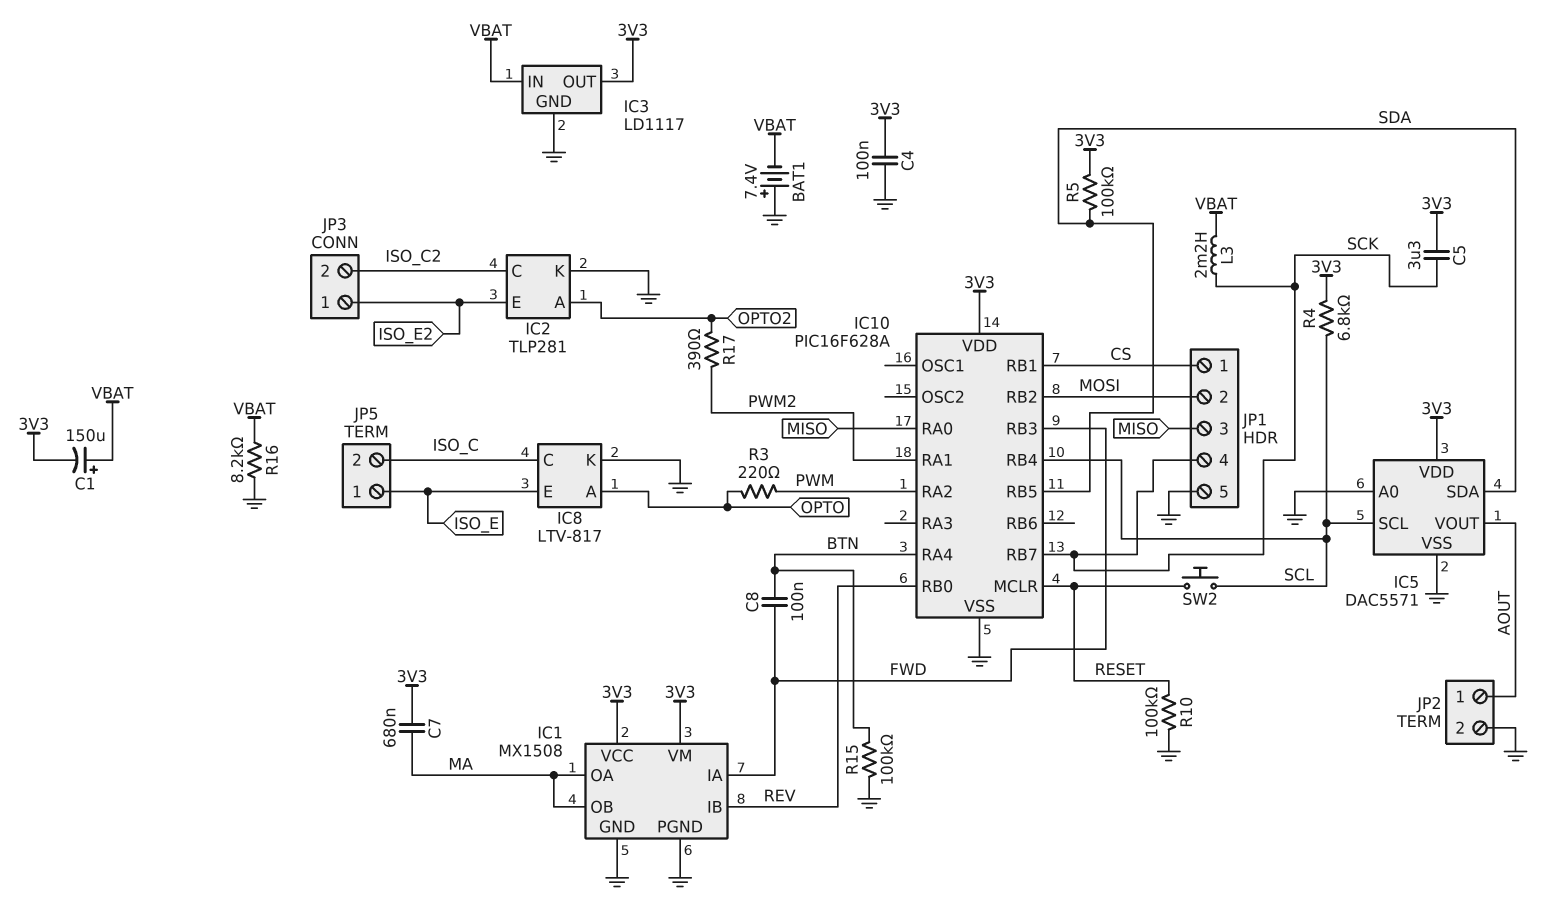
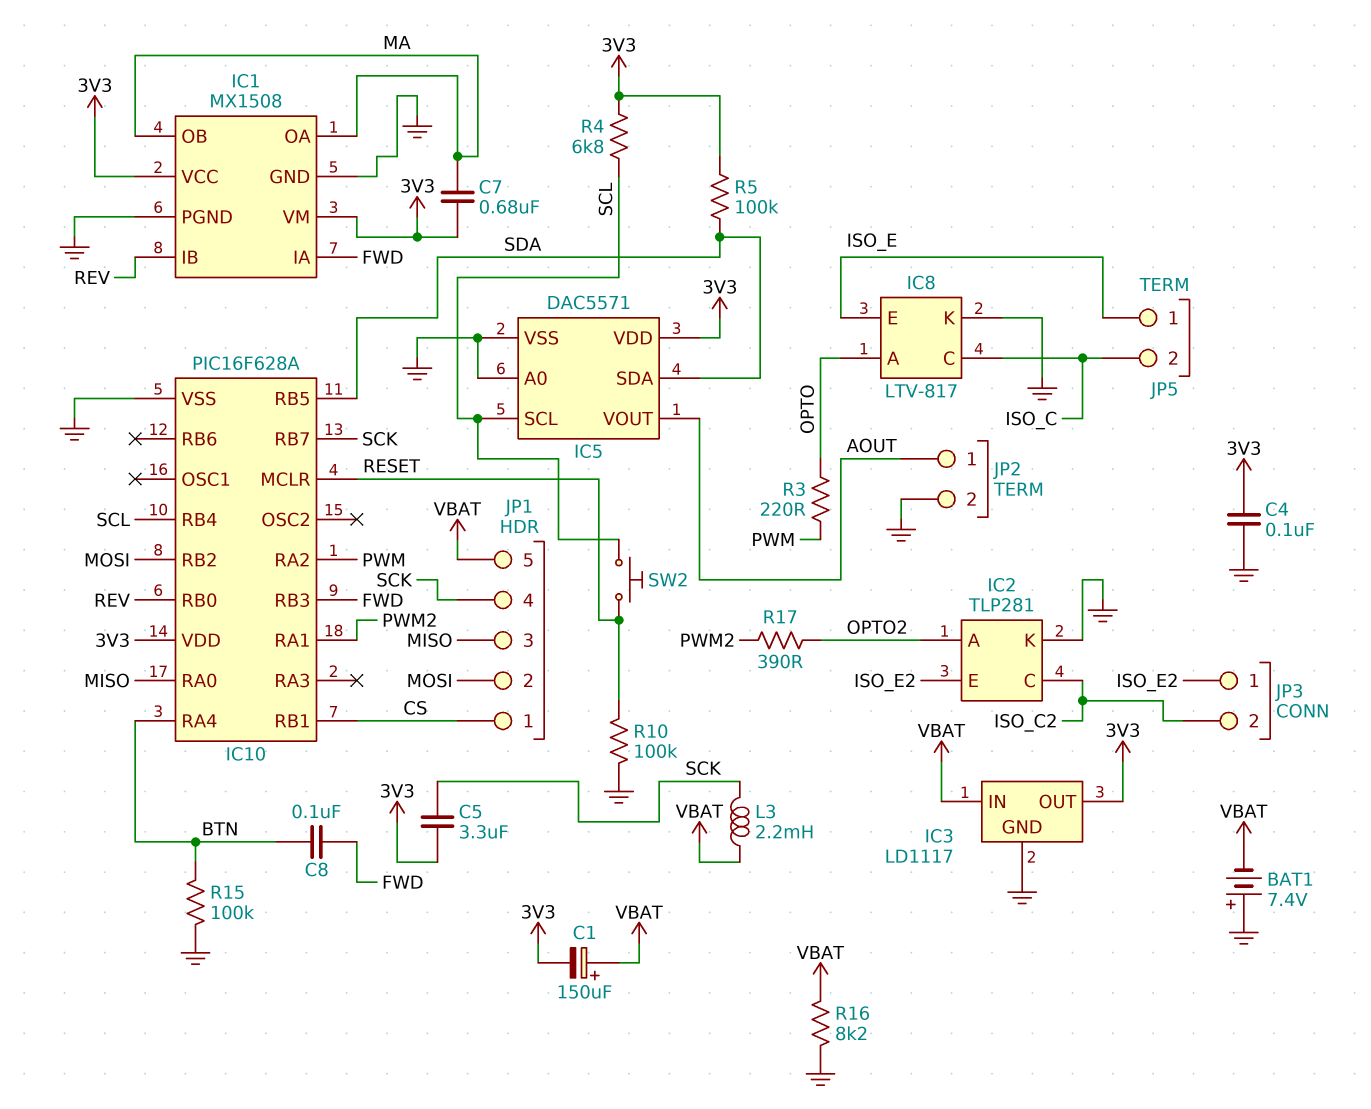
JP1 pin 5: GND -> VBAT

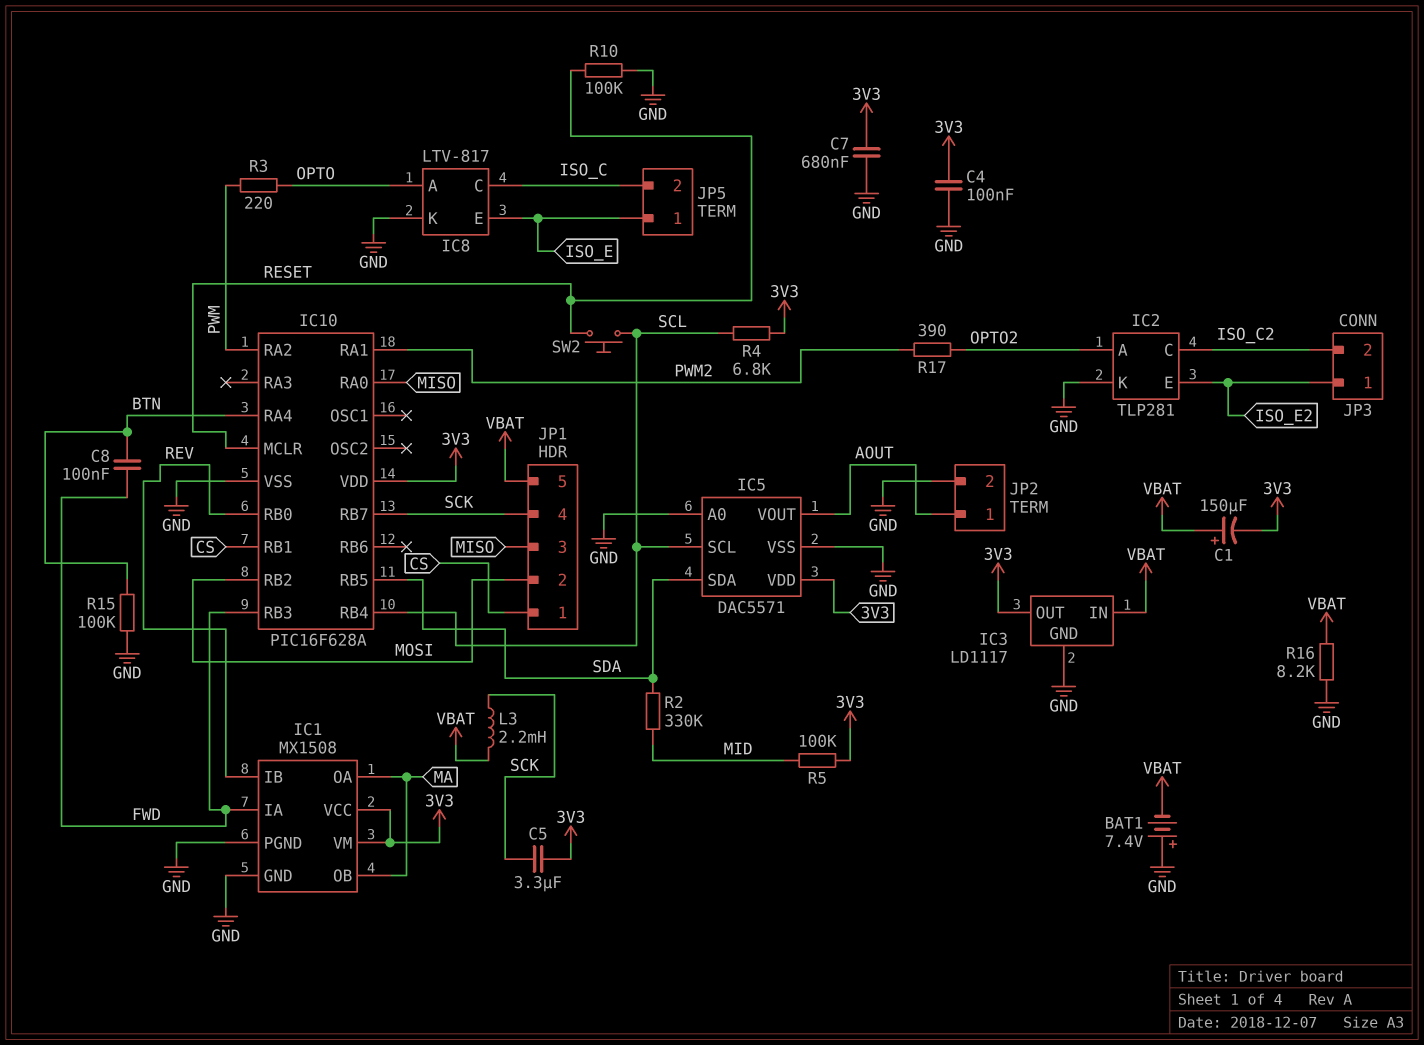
C7: 680nF (3V3, MA) -> 680nF (3V3, GND)
R2: none -> 330k (MID, SDA)
R5: 100k (3V3, SDA) -> 100k (3V3, MID)

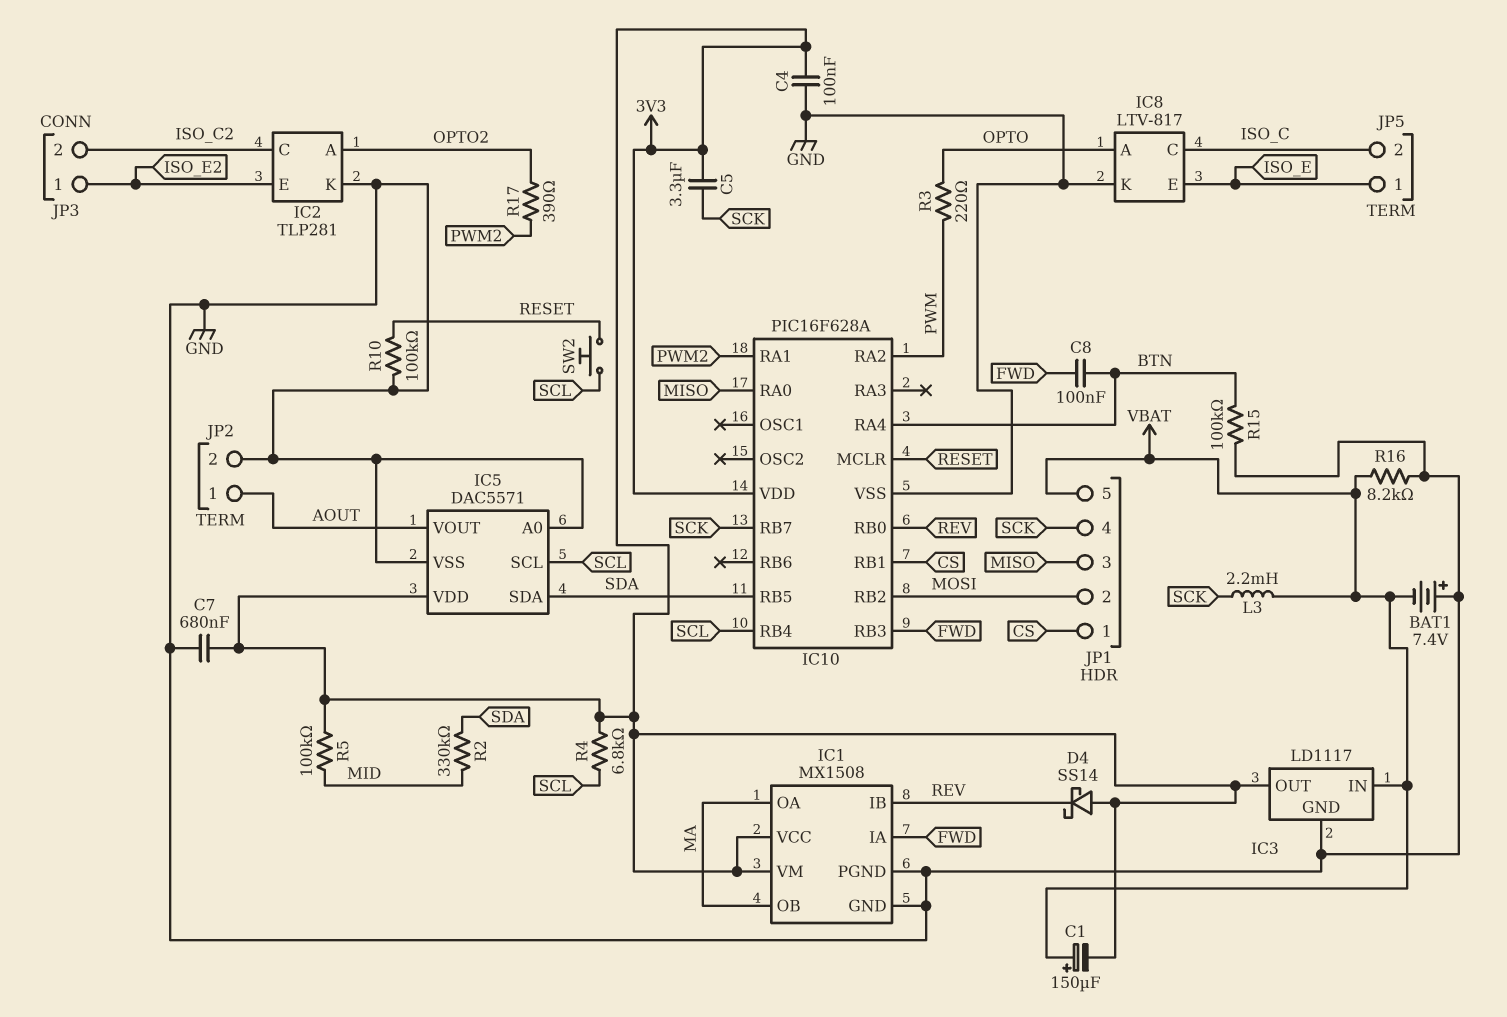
D4: none -> schottky SS14 (A 3V3, K REV)

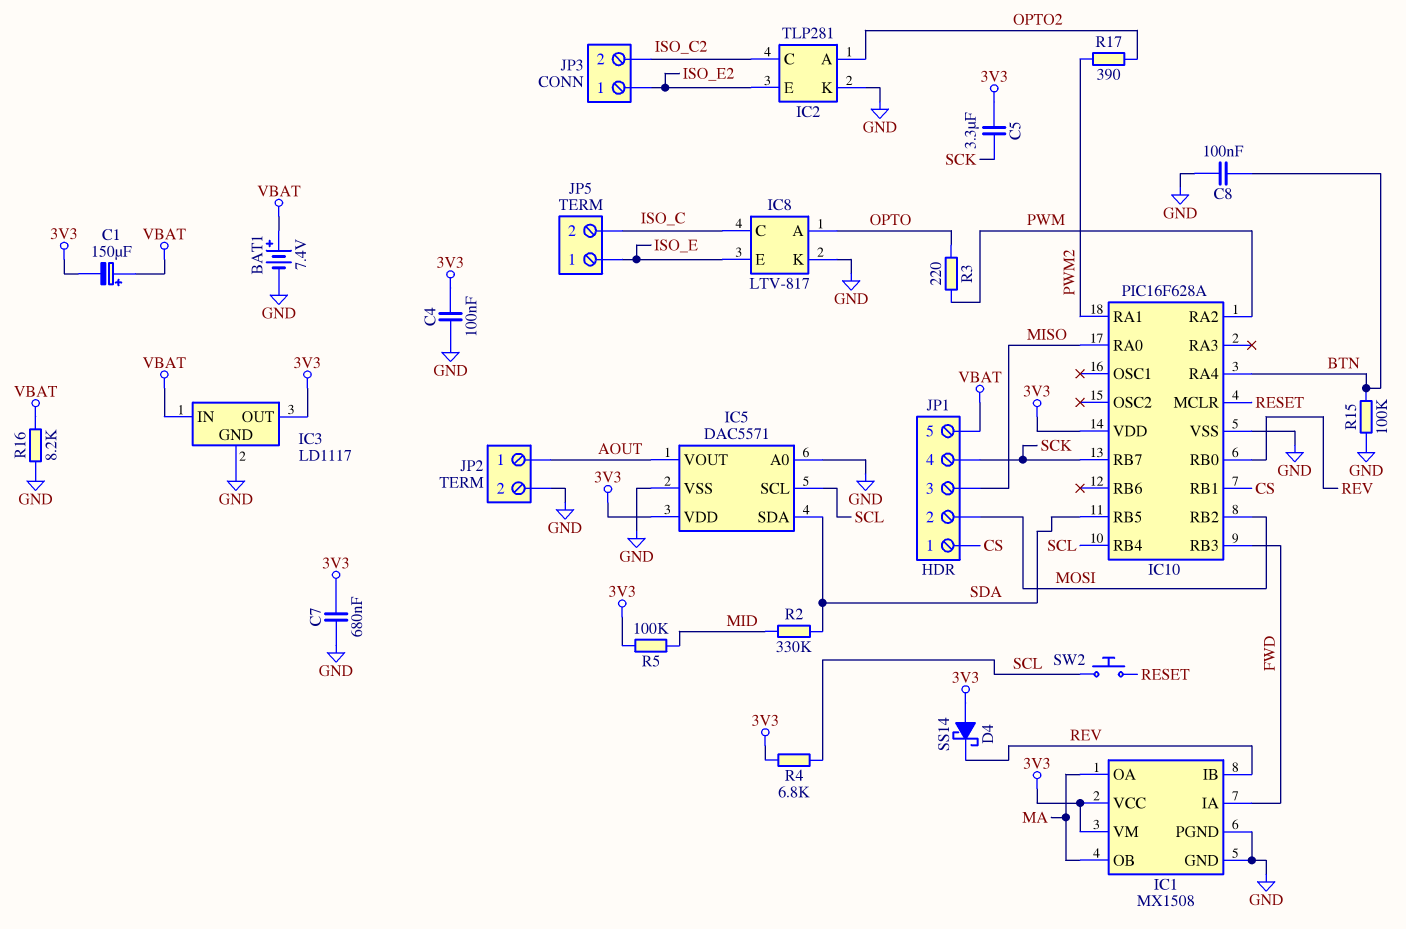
BAT1: 7.4V (plus GND, minus VBAT) -> 7.4V (plus VBAT, minus GND)
C8: 100nF (BTN, FWD) -> 100nF (BTN, GND)
L3: 2.2mH (SCK, VBAT) -> none
R10: 100k (GND, RESET) -> none

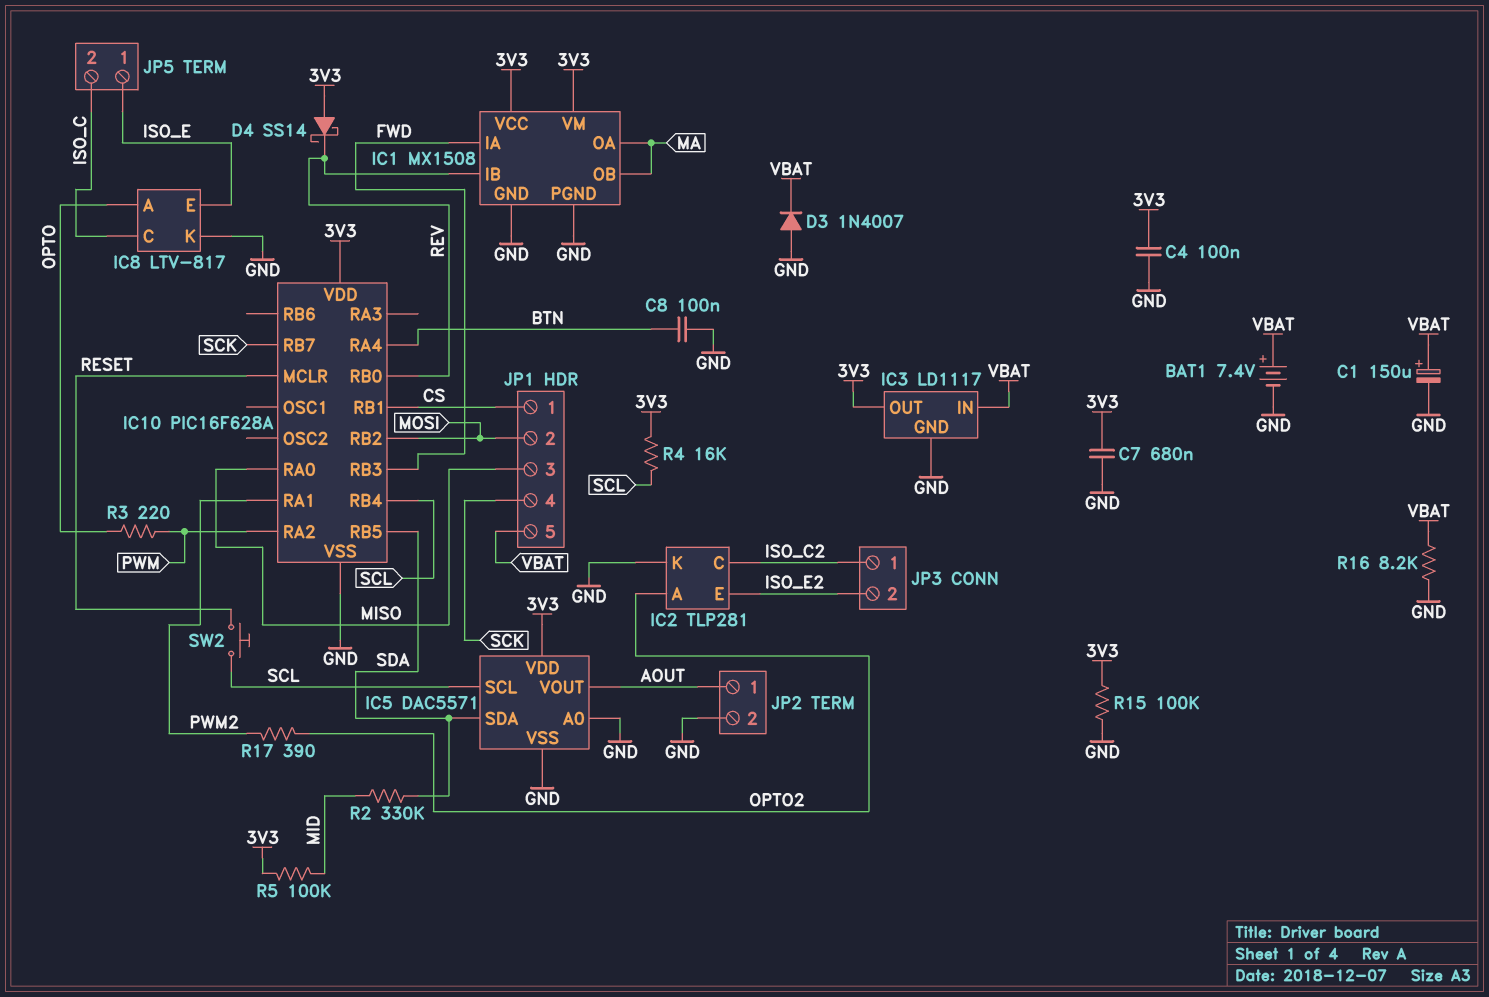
C1: 150uF (plus VBAT, minus 3V3) -> 150uF (plus VBAT, minus GND)
C5: 3.3uF (3V3, SCK) -> none
D3: none -> diode 1N4007 (A GND, K VBAT)
JP3 pin 1: ISO_E2 -> ISO_C2
JP3 pin 2: ISO_C2 -> ISO_E2
R4: 6.8k (3V3, SCL) -> 16k (3V3, SCL)
R15: 100k (BTN, GND) -> 100k (3V3, GND)

